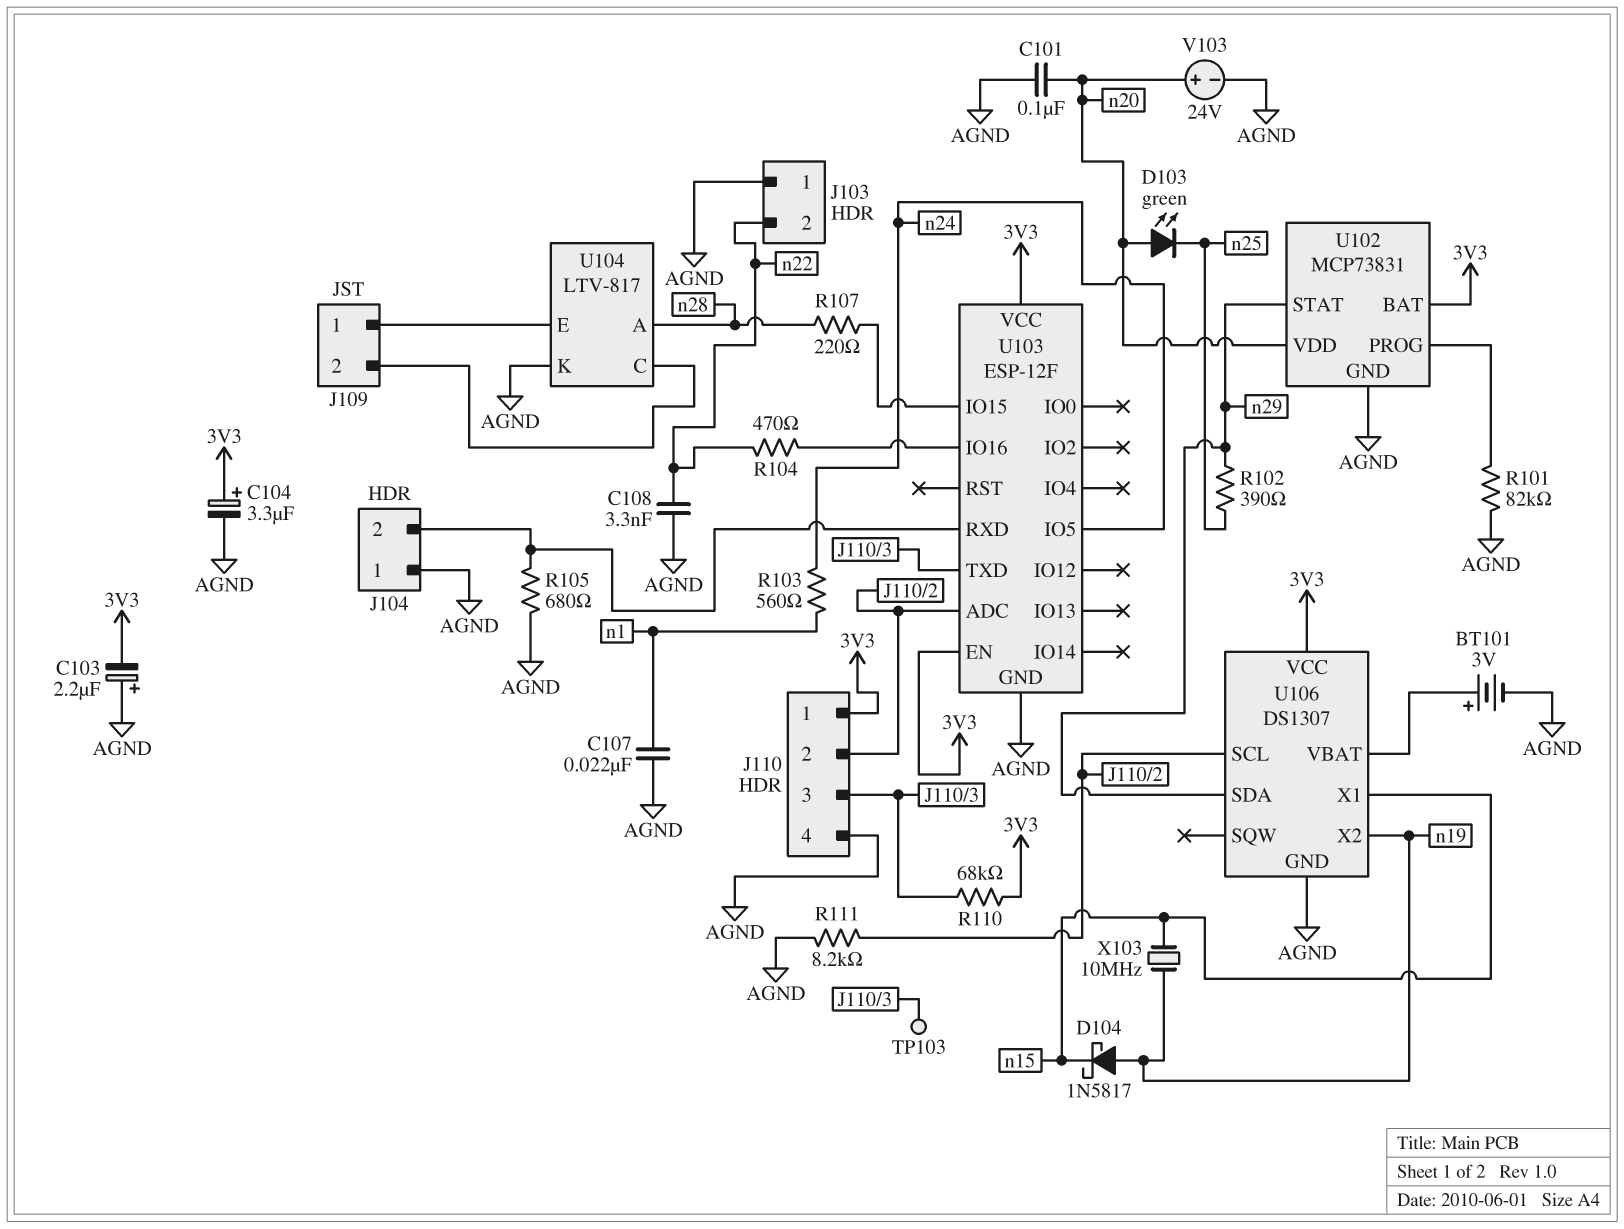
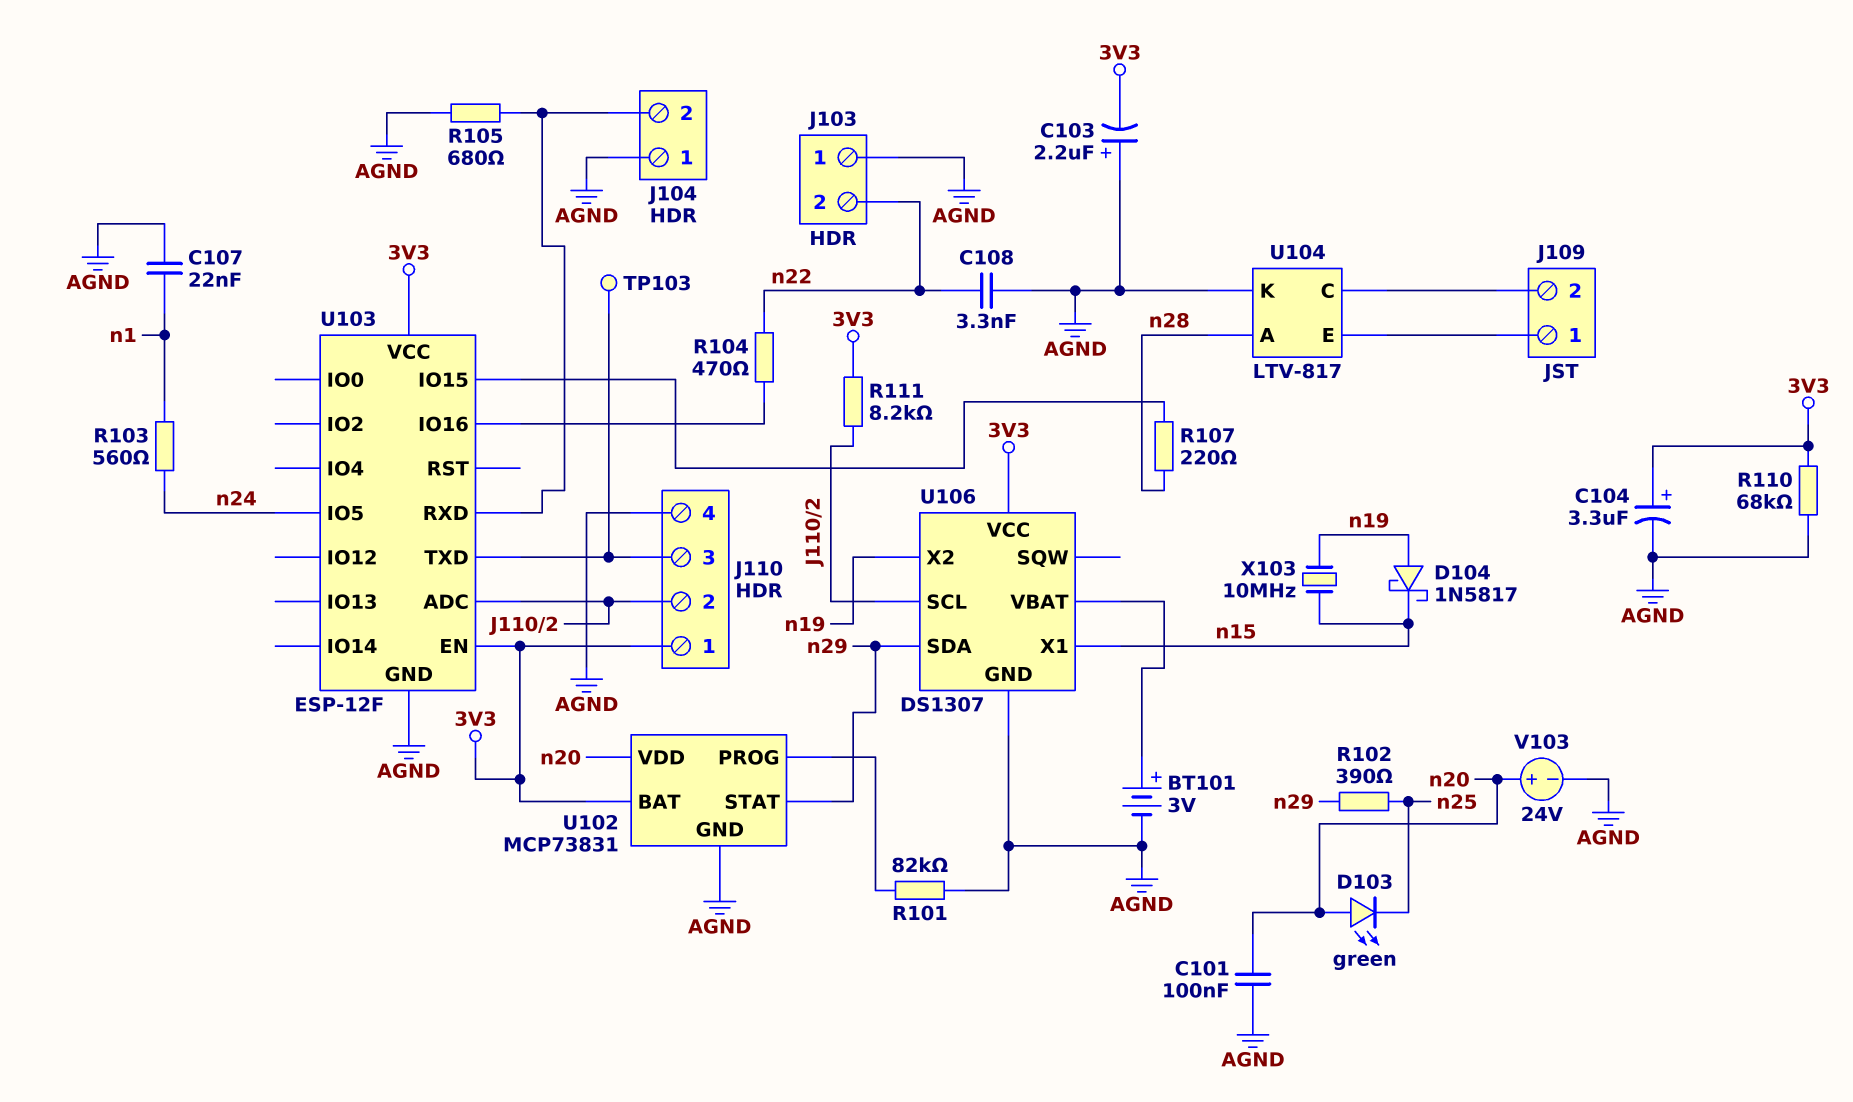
R110: 68k (3V3, J110/3) -> 68k (3V3, AGND)
R111: 8.2k (AGND, J110/2) -> 8.2k (3V3, J110/2)

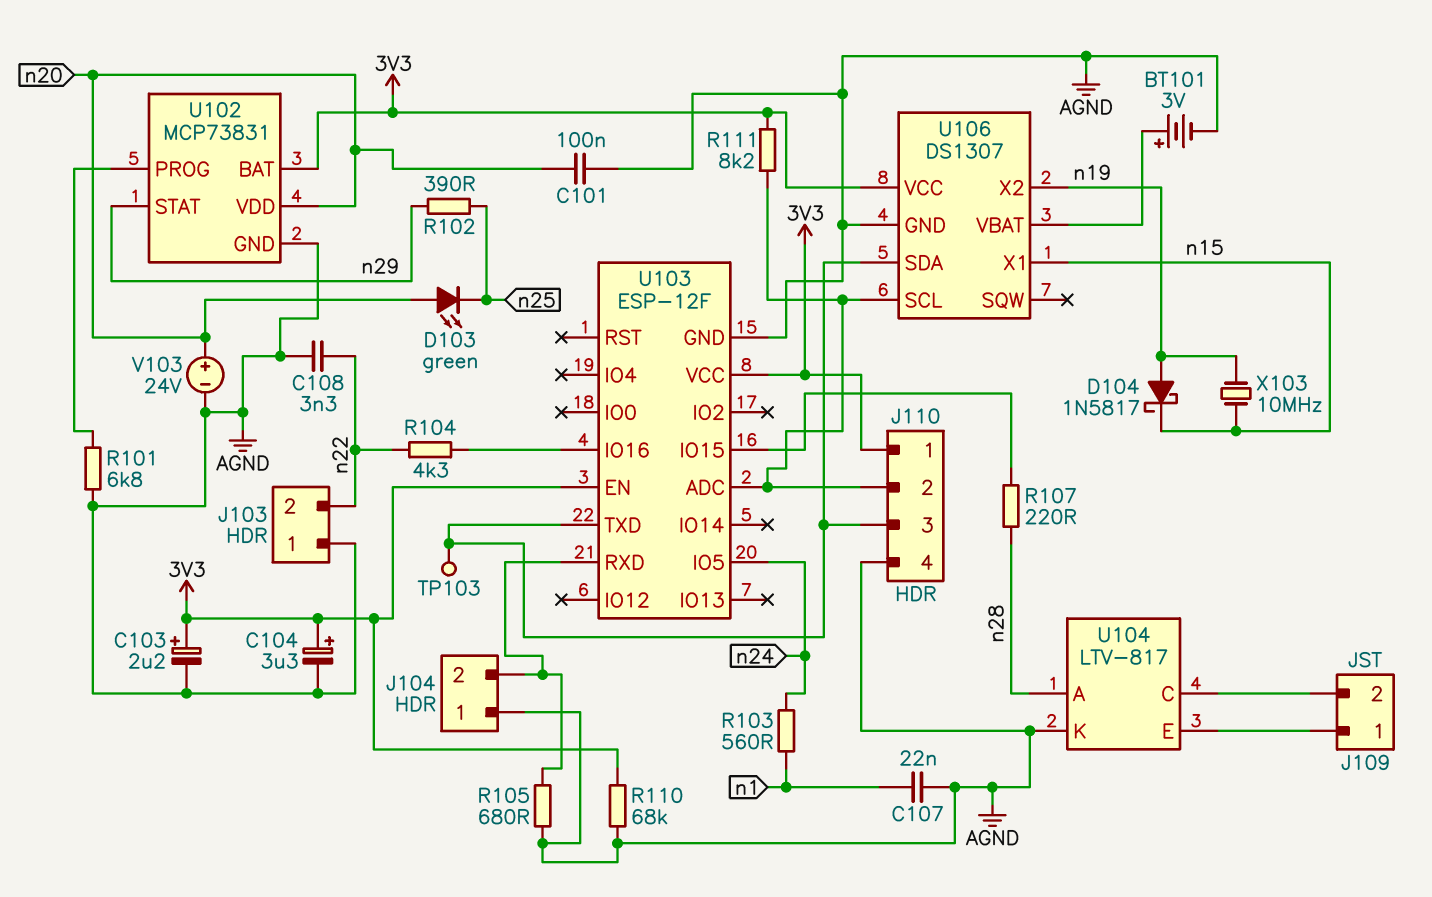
C103: 2.2uF (plus AGND, minus 3V3) -> 2.2uF (plus 3V3, minus AGND)
R101: 82k (AGND, U102/PROG) -> 6.8k (AGND, U102/PROG)
R104: 470 (U103/IO16, n22) -> 4.3k (U103/IO16, n22)
U106 pin SDA: n29 -> J110/3

